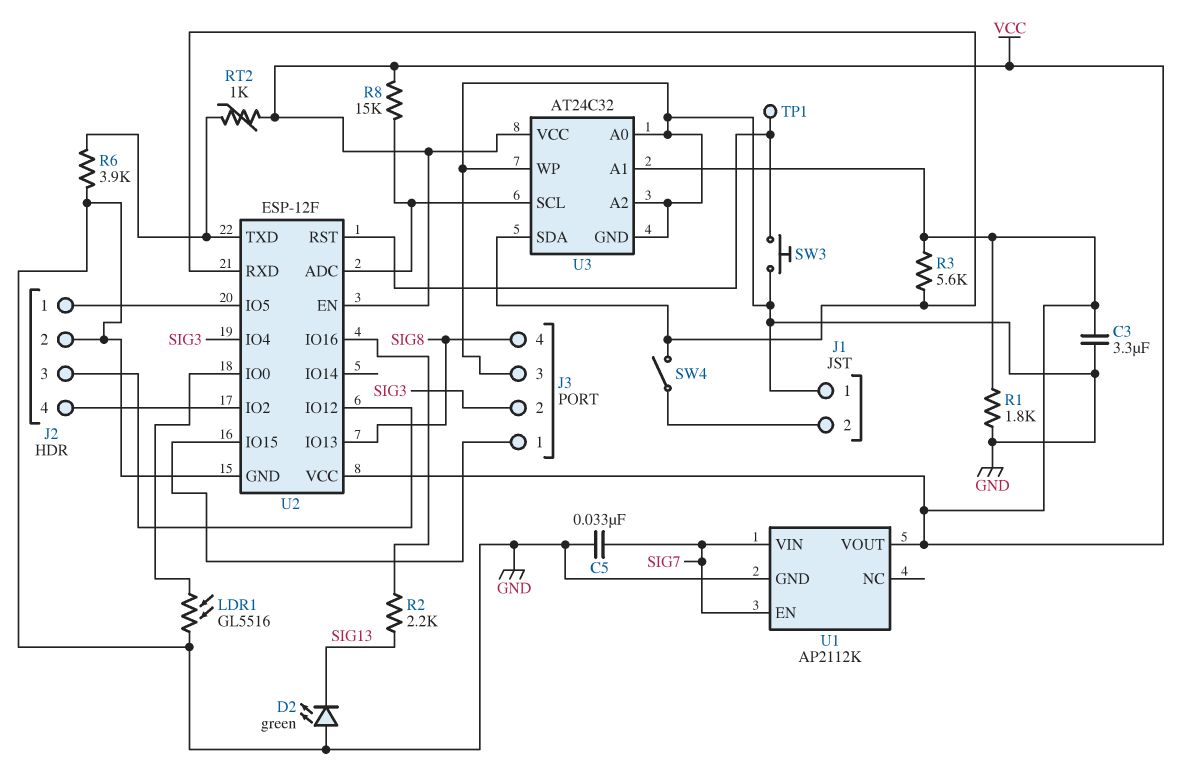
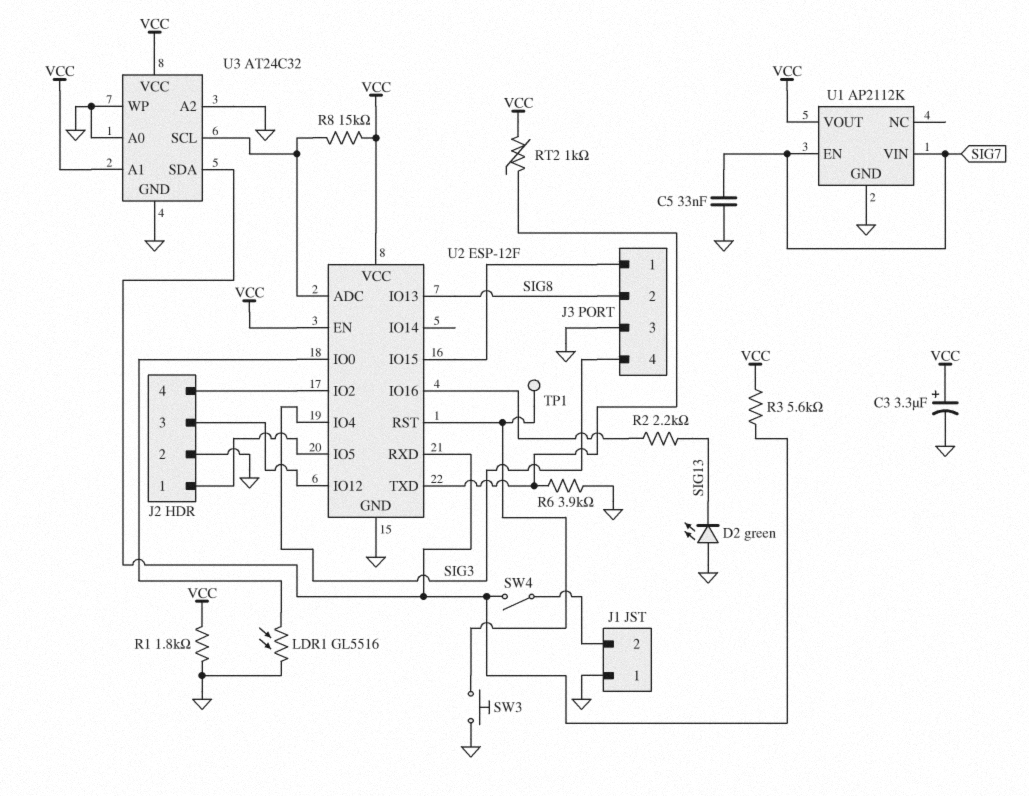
C3: 3.3uF (GND, VCC) -> 3.3uF (plus VCC, minus GND)
J3 pin 2: SIG3 -> SIG8
J3 pin 4: SIG8 -> SIG3

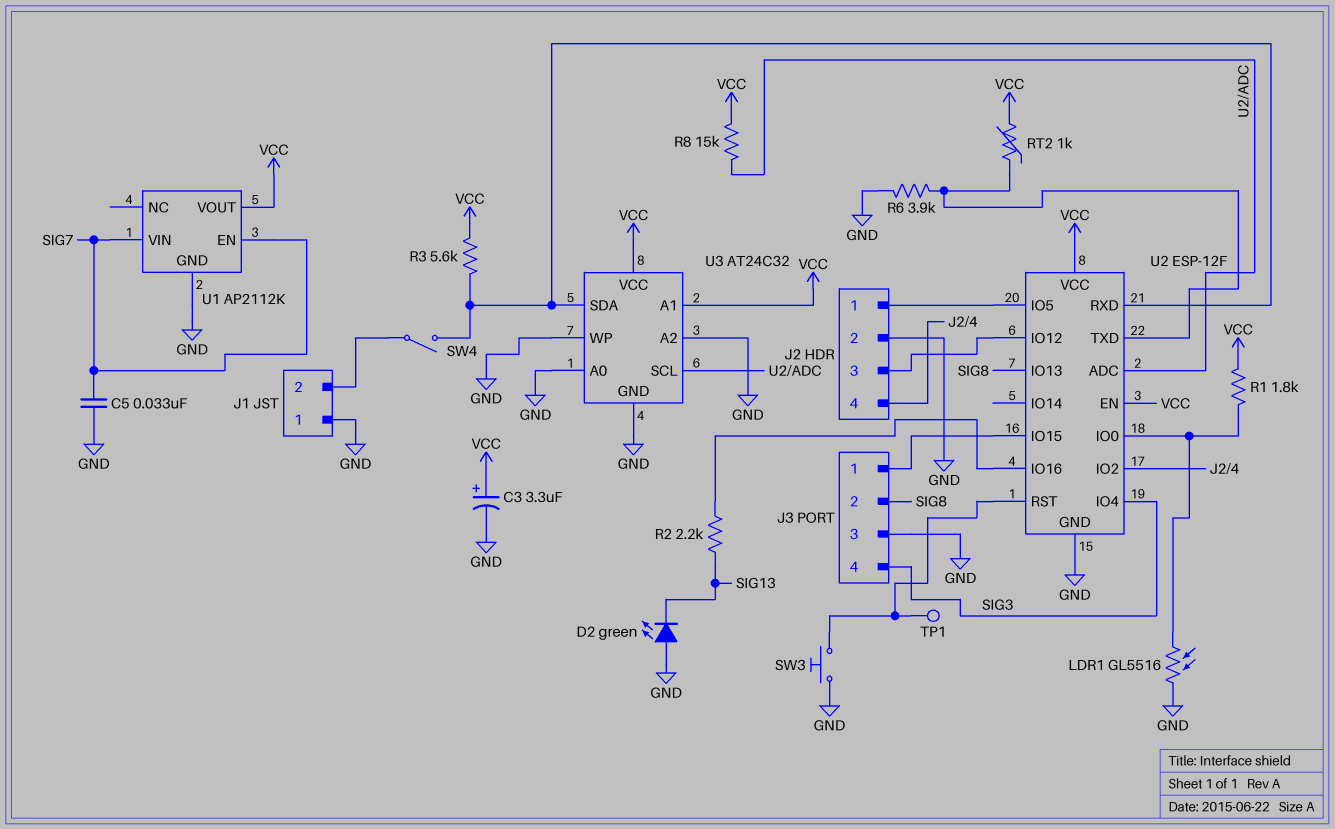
R1: 1.8k (GND, VCC) -> 1.8k (U2/IO0, VCC)

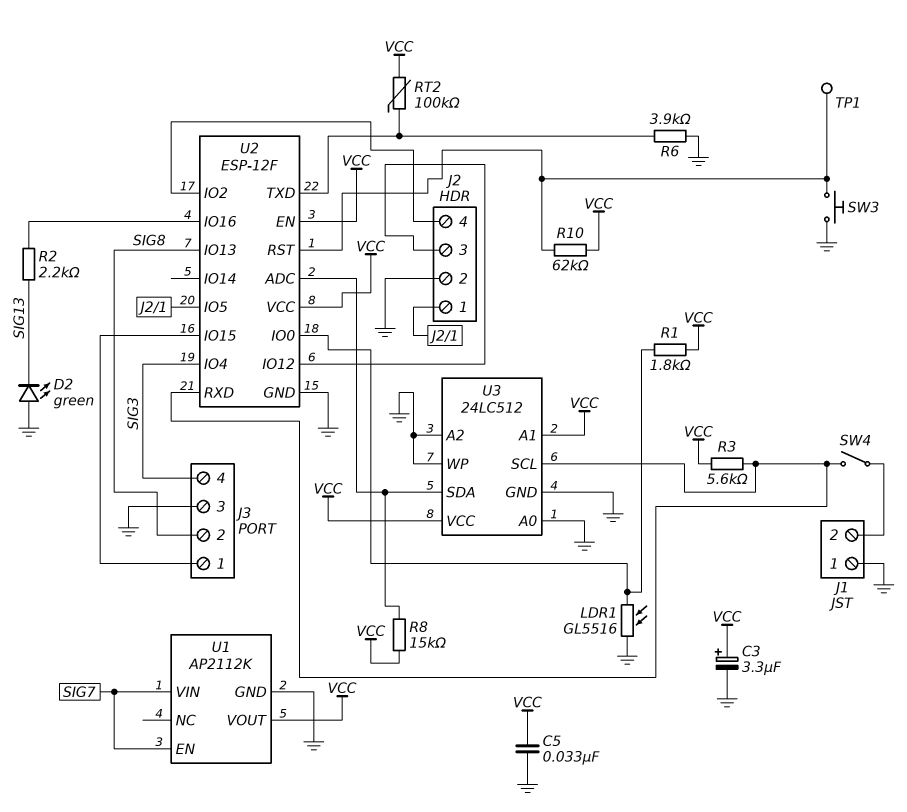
C5: 33nF (GND, SIG7) -> 33nF (GND, VCC)
R10: none -> 62k (U2/RST, VCC)
RT2: 1k (U2/TXD, VCC) -> 100k (U2/TXD, VCC)
U3: AT24C32 -> 24LC512
U3 pin SCL: U2/ADC -> U2/RXD
U3 pin SDA: U2/RXD -> U2/ADC

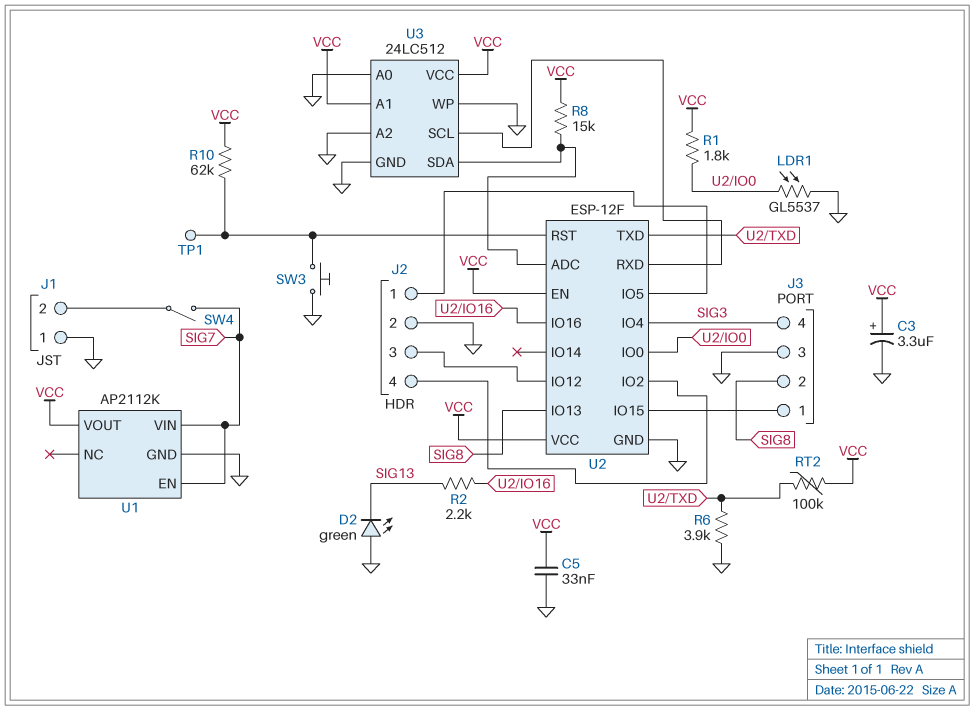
LDR1: GL5516 (GND, U2/IO0) -> GL5537 (GND, U2/IO0)
R3: 5.6k (U2/RXD, VCC) -> none
SW4: switch (J1/2, U2/RXD) -> switch (J1/2, SIG7)

